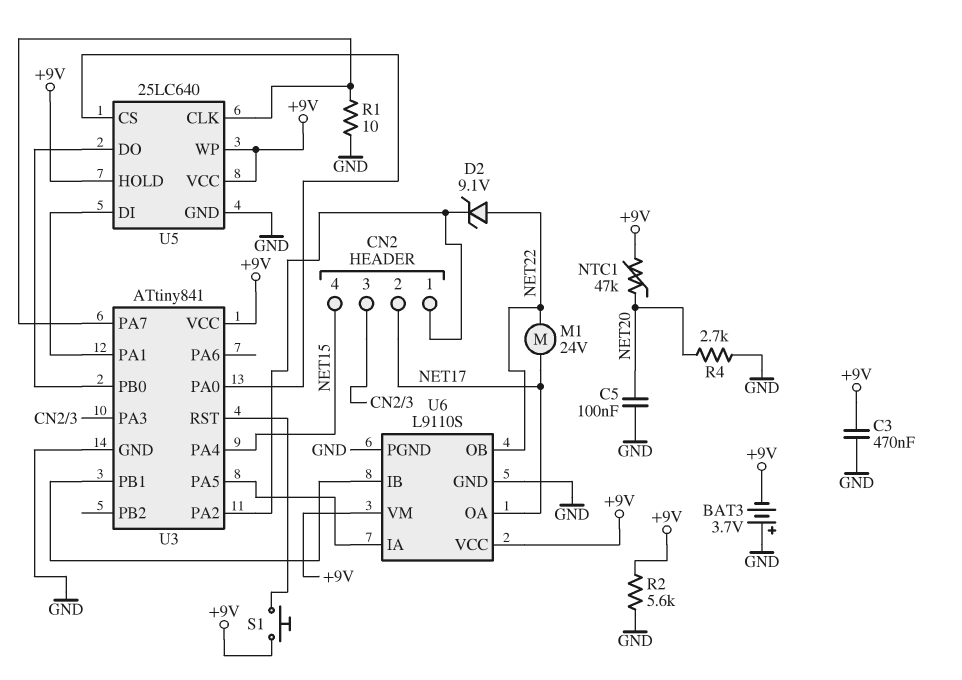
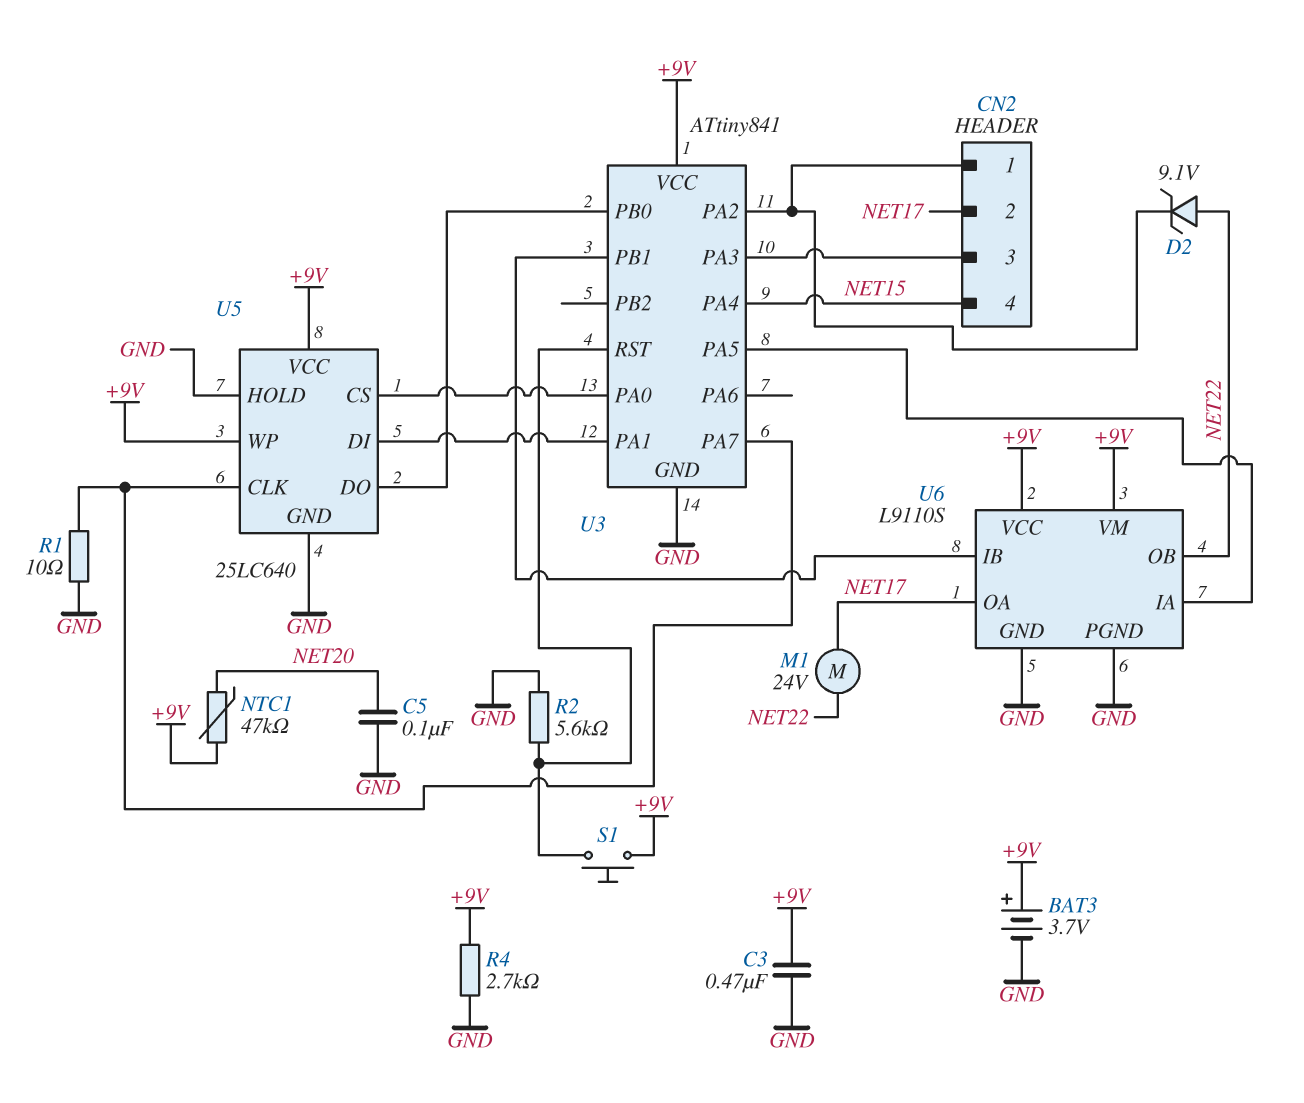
BAT3: 3.7V (plus GND, minus +9V) -> 3.7V (plus +9V, minus GND)
R2: 5.6k (+9V, GND) -> 5.6k (GND, U3/RST)
R4: 2.7k (GND, NET20) -> 2.7k (+9V, GND)
U5 pin HOLD: +9V -> GND

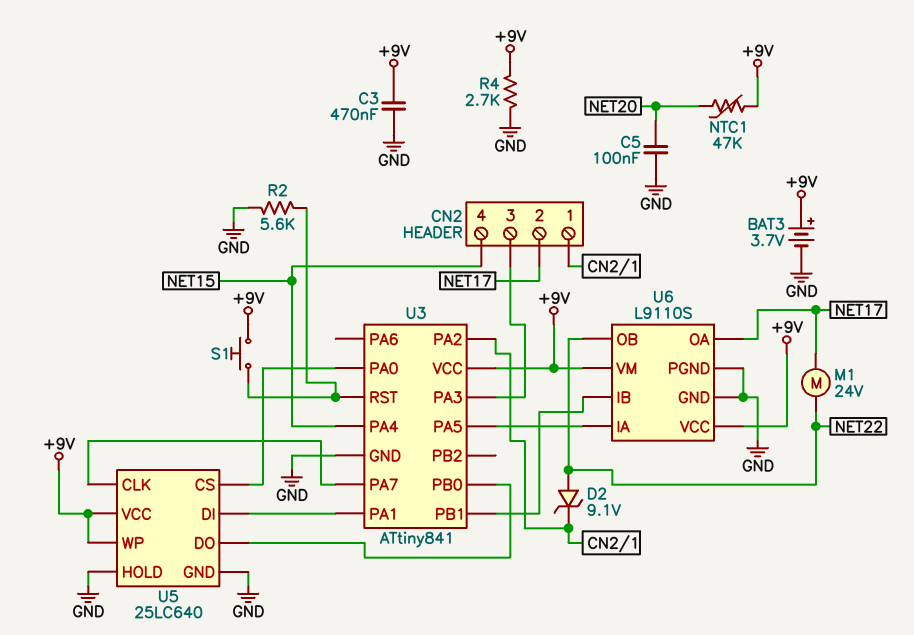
R1: 10 (GND, U3/PA7) -> none

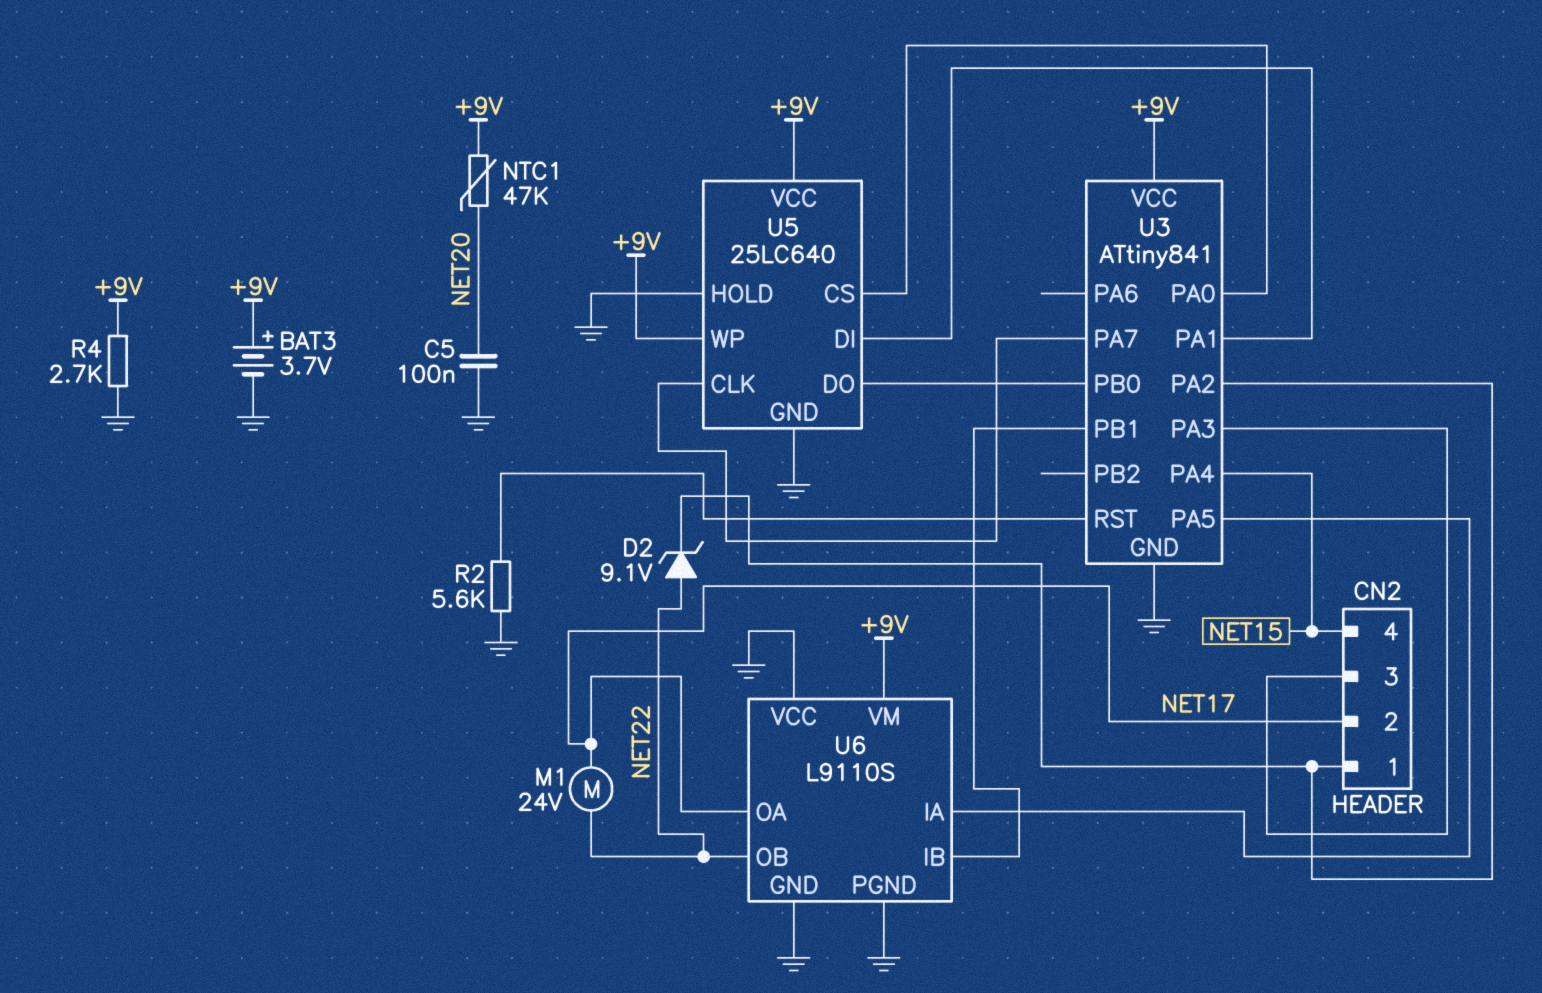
C3: 470nF (+9V, GND) -> none
S1: button (+9V, U3/RST) -> none
U6 pin VCC: +9V -> GND

